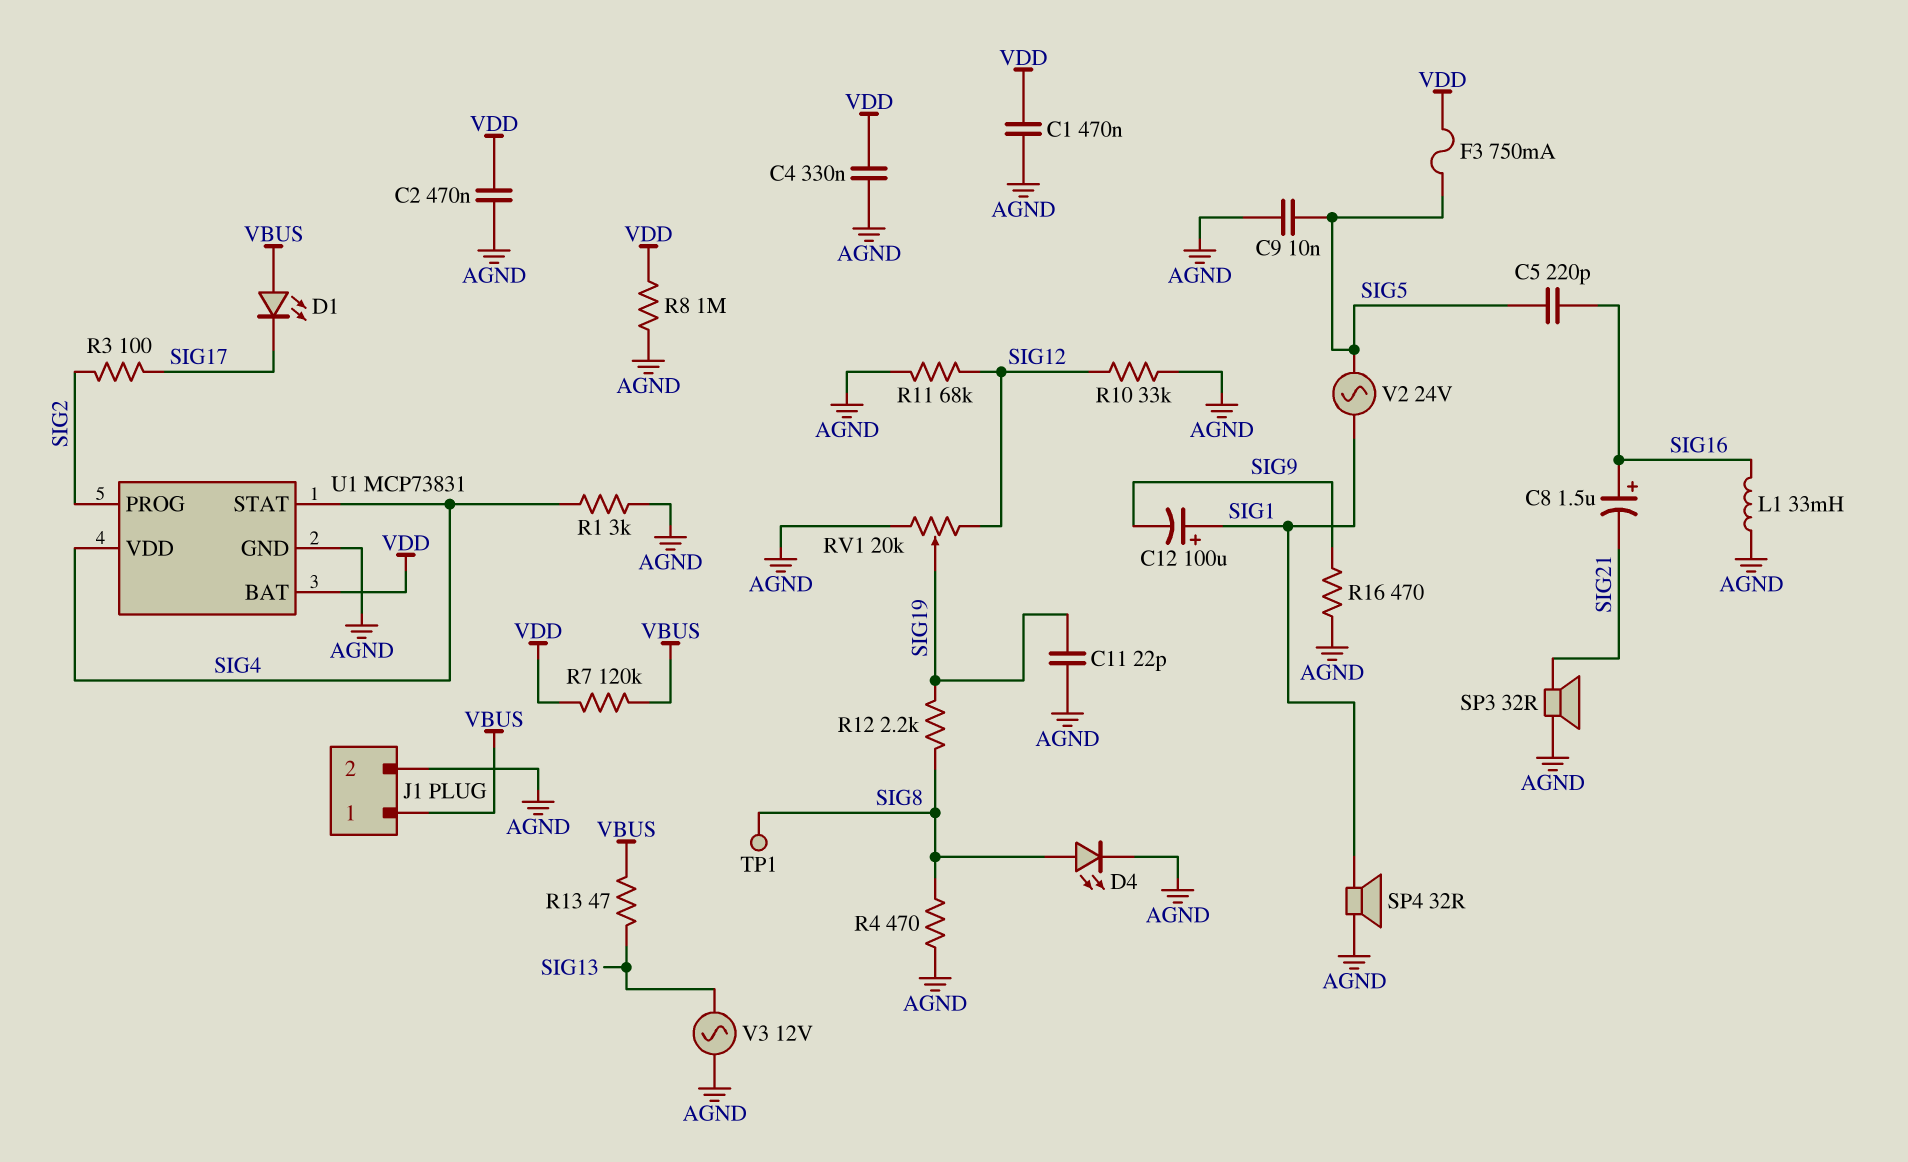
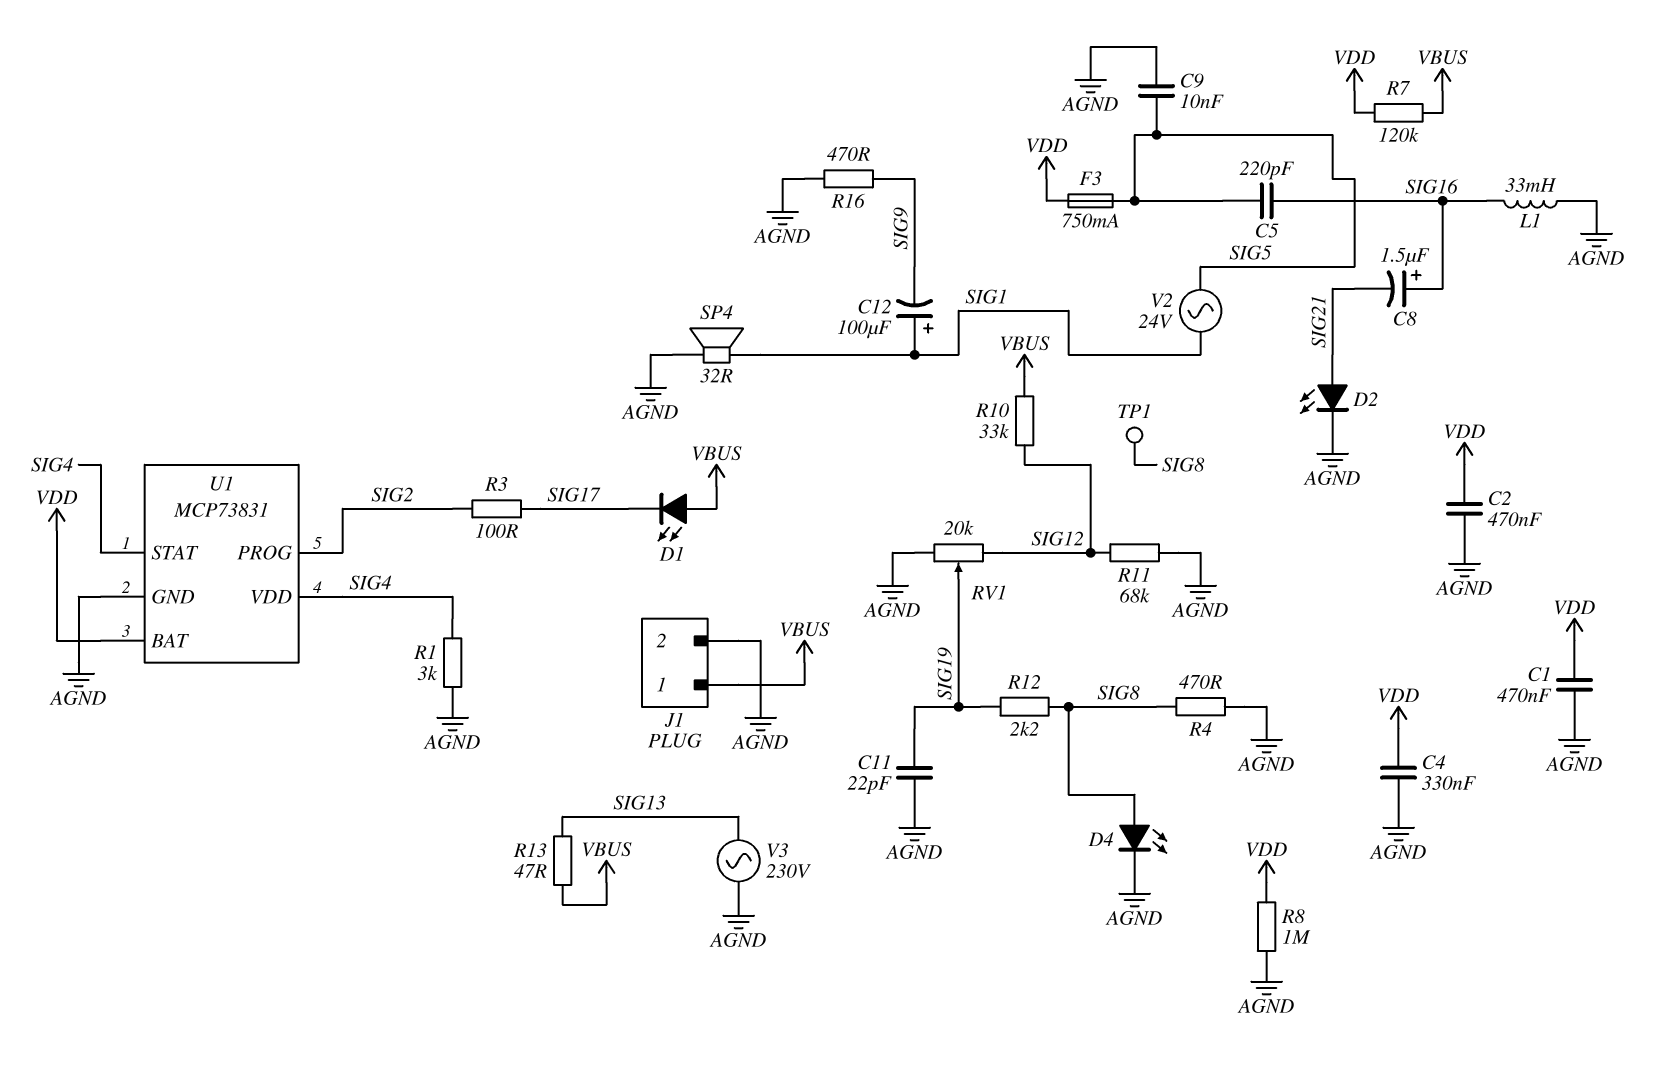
D2: none -> LED (A SIG21, K AGND)
R10: 33k (AGND, SIG12) -> 33k (SIG12, VBUS)
SP3: speaker 32R (AGND, SIG21) -> none
V3: AC 12V (AGND, SIG13) -> AC 230V (AGND, SIG13)

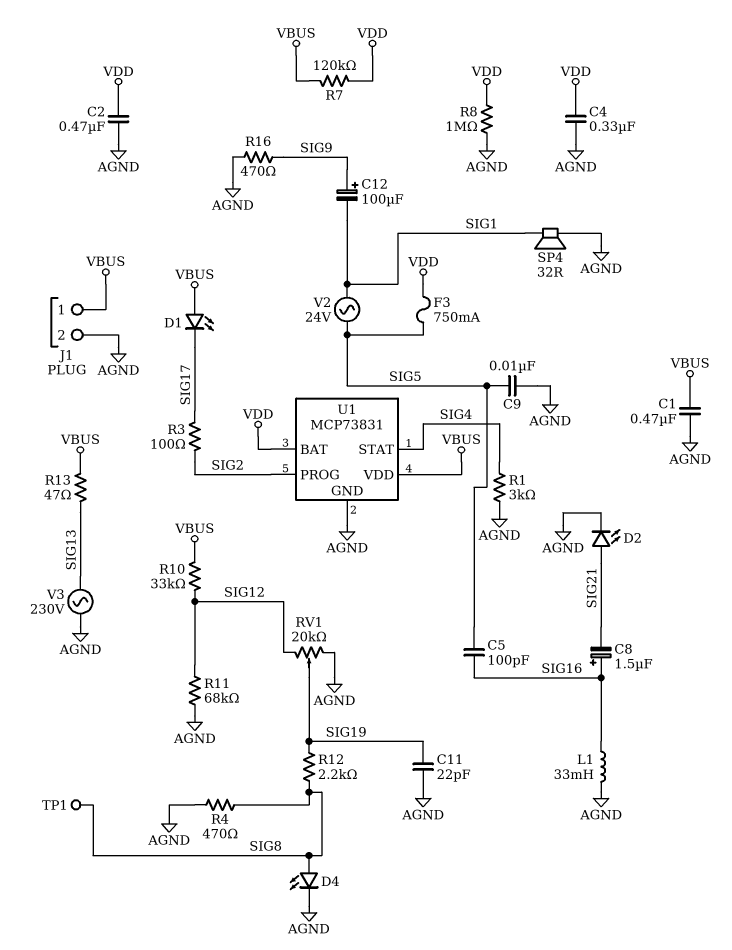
C1: 470nF (AGND, VDD) -> 470nF (AGND, VBUS)
C5: 220pF (SIG5, SIG16) -> 100pF (SIG5, SIG16)
C12: 100uF (plus SIG1, minus SIG9) -> 100uF (plus SIG9, minus SIG1)
U1 pin VDD: SIG4 -> VBUS

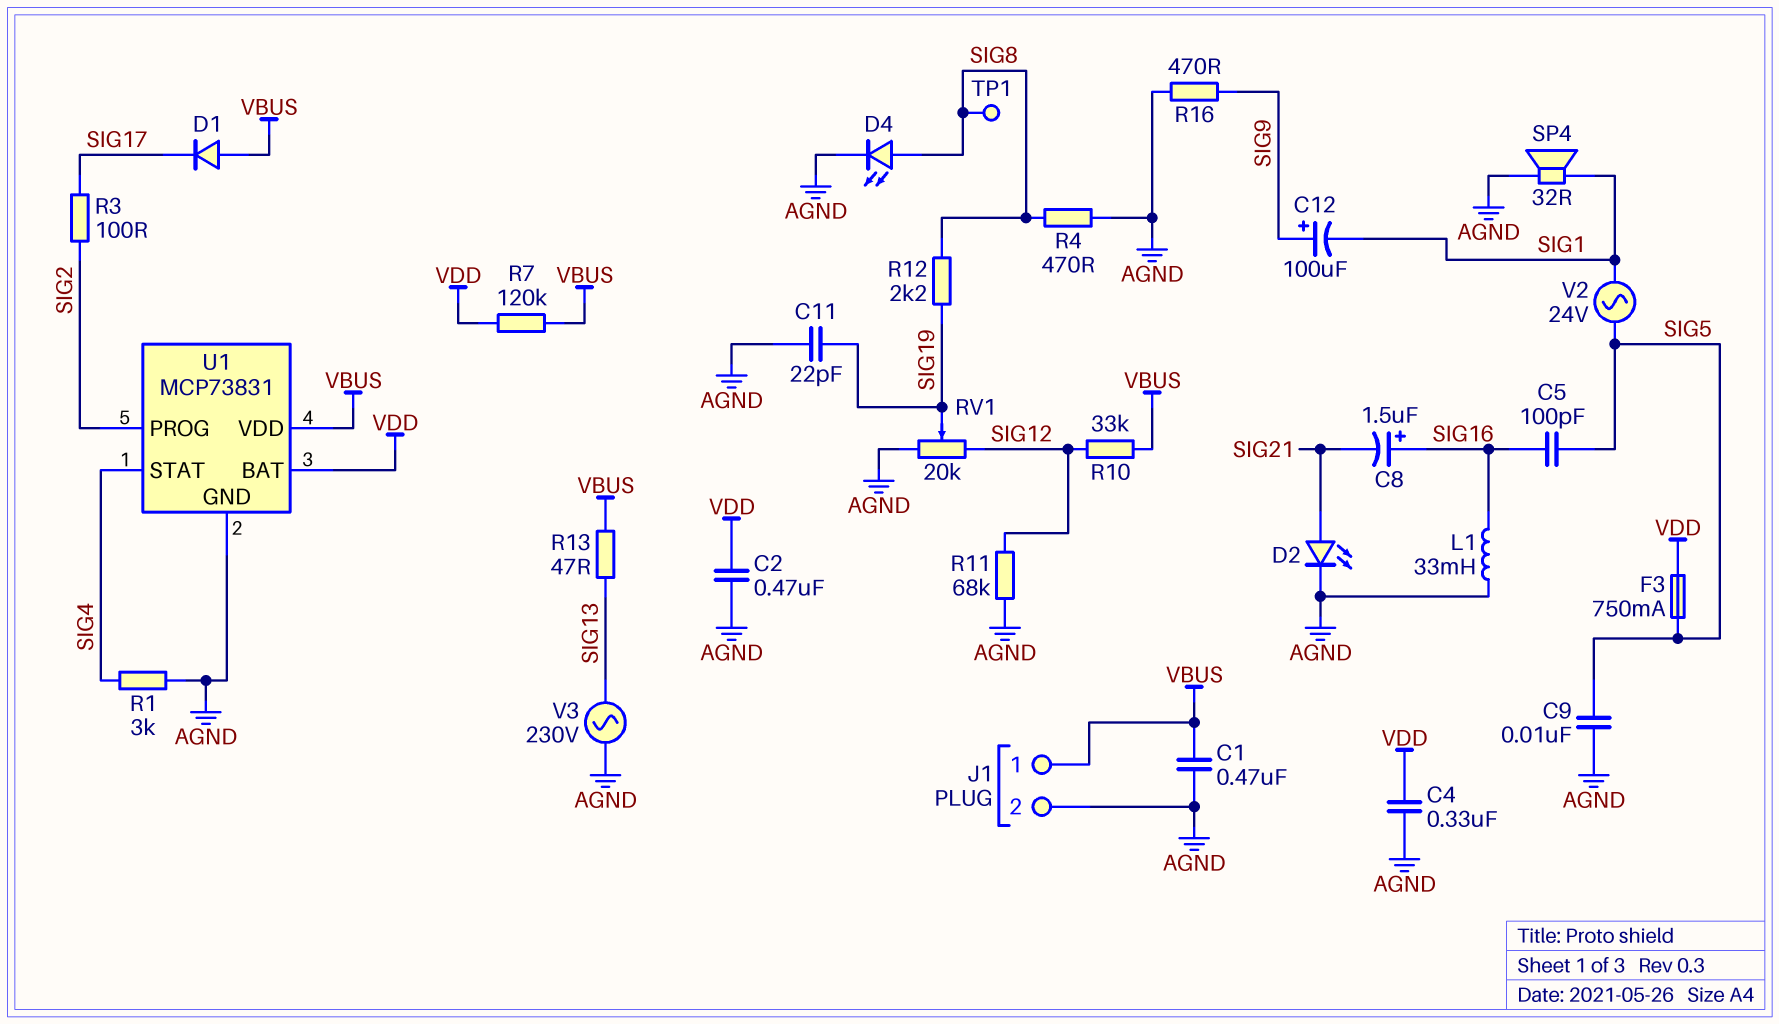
D1: LED (A VBUS, K SIG17) -> diode (A VBUS, K SIG17)
R8: 1M (AGND, VDD) -> none

